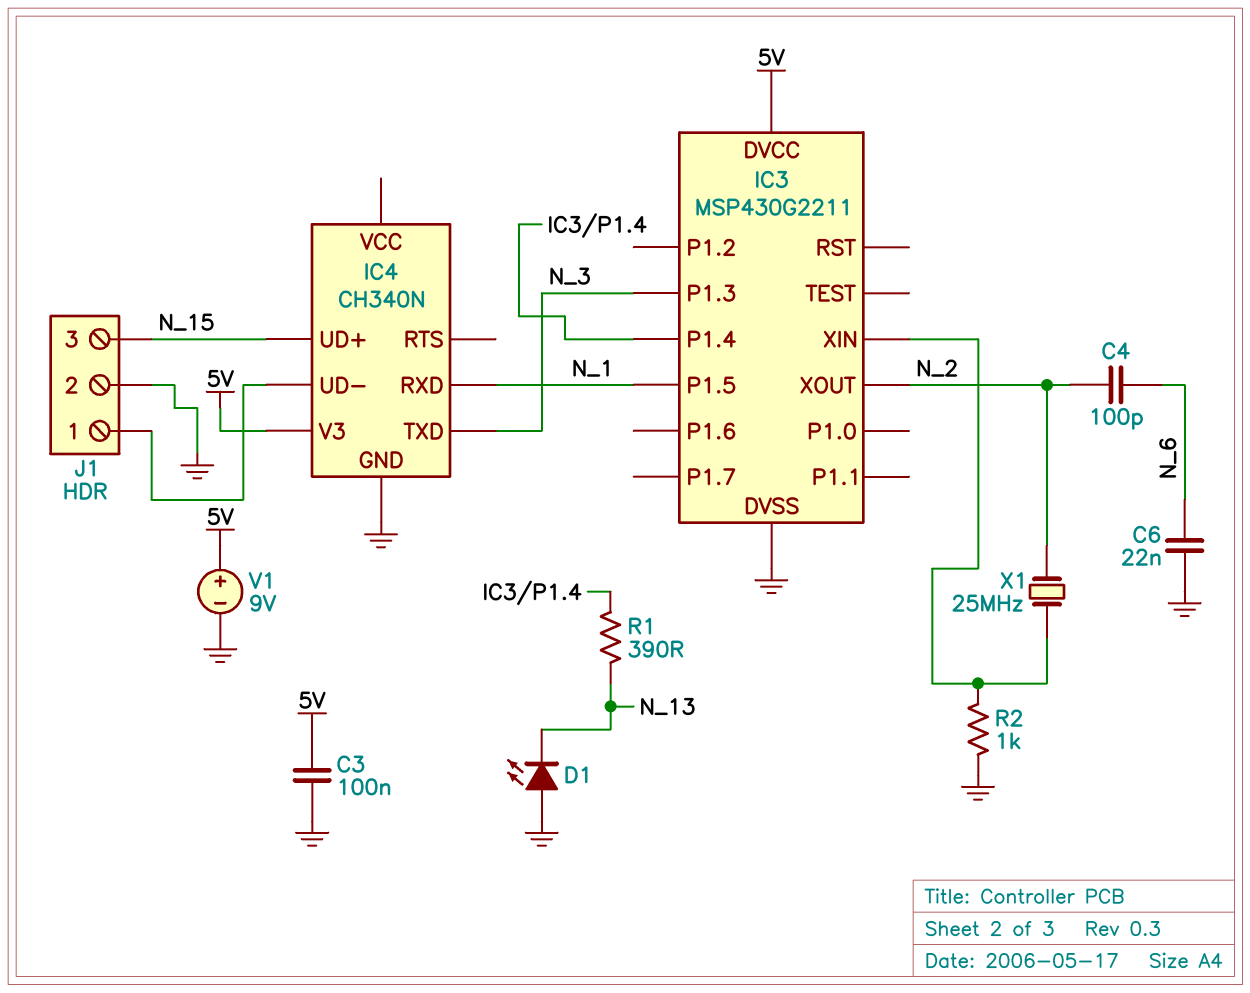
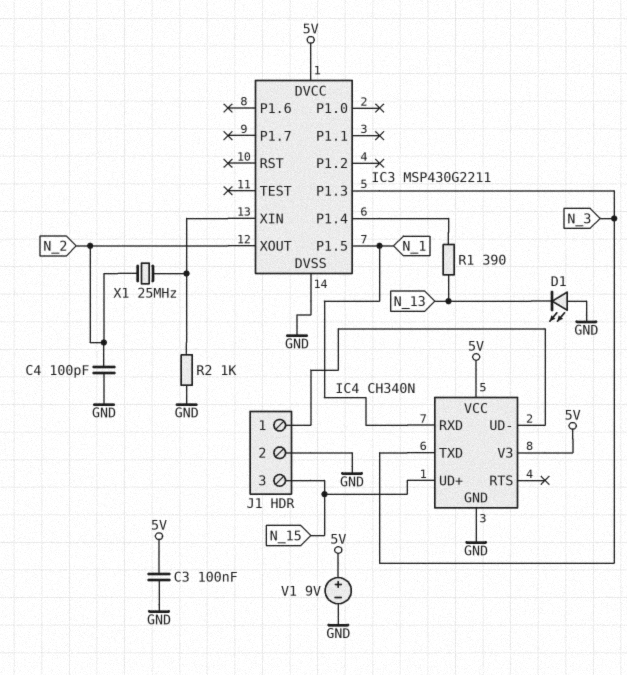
C4: 100pF (N_2, N_6) -> 100pF (GND, N_2)
C6: 22nF (GND, N_6) -> none
IC4 pin VCC: none -> 5V

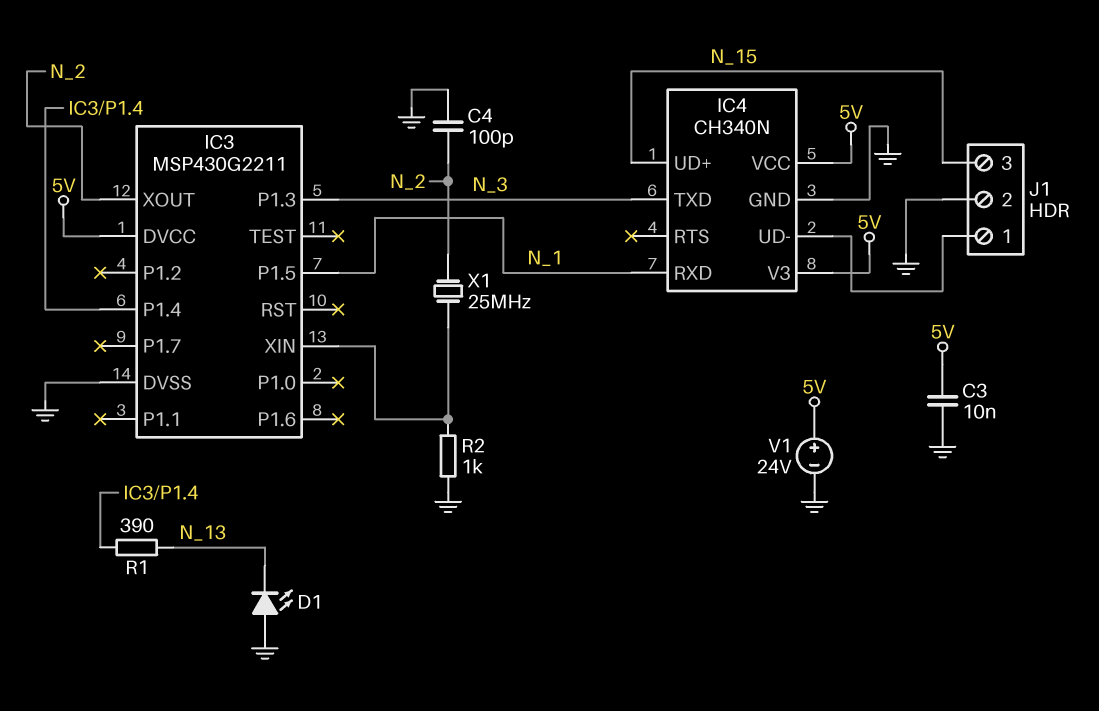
C3: 100nF (5V, GND) -> 10nF (5V, GND)
V1: 9V (plus 5V, minus GND) -> 24V (plus 5V, minus GND)

